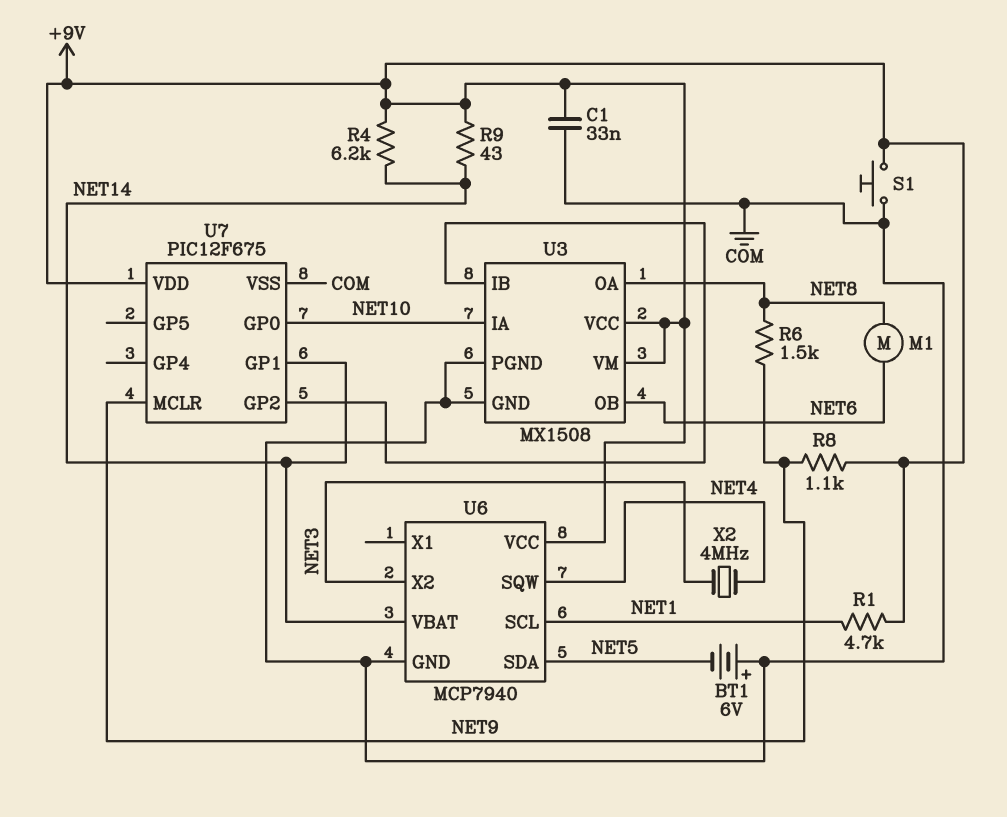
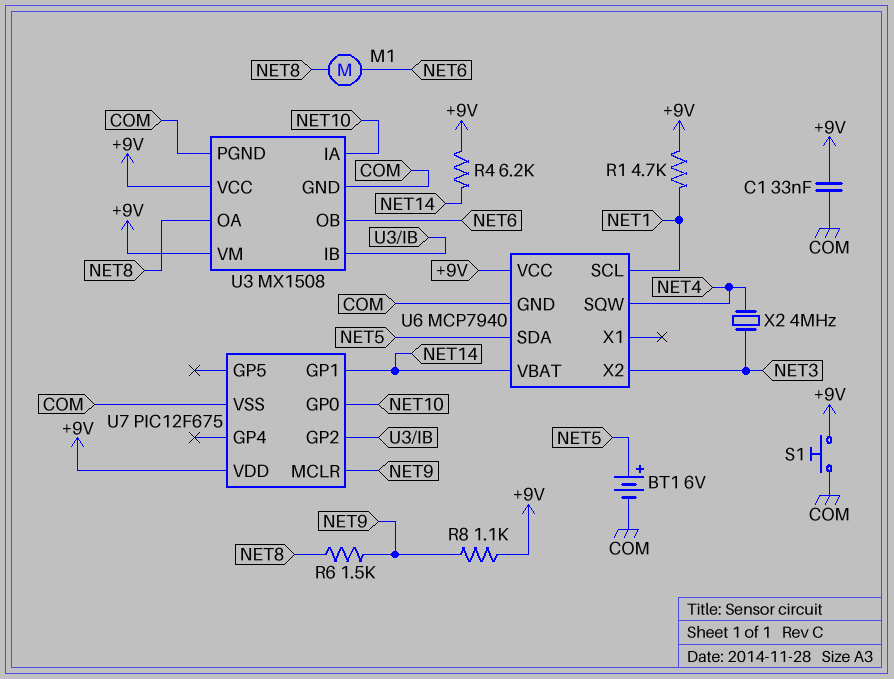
BT1: 6V (plus COM, minus NET5) -> 6V (plus NET5, minus COM)
R9: 43 (+9V, NET14) -> none

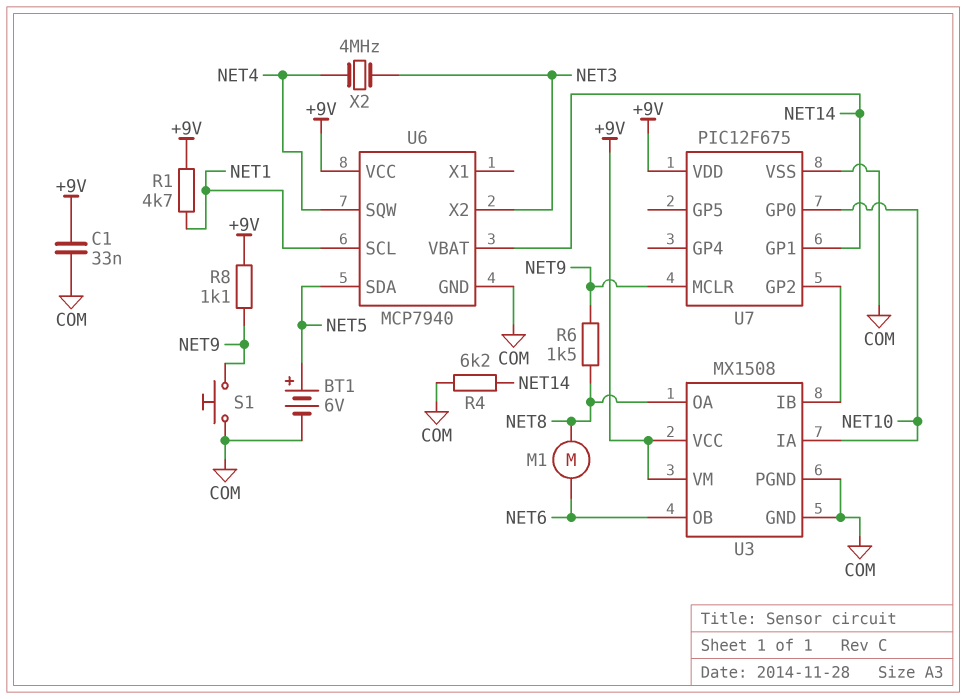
R4: 6.2k (+9V, NET14) -> 6.2k (COM, NET14)
S1: button (+9V, COM) -> button (COM, NET9)

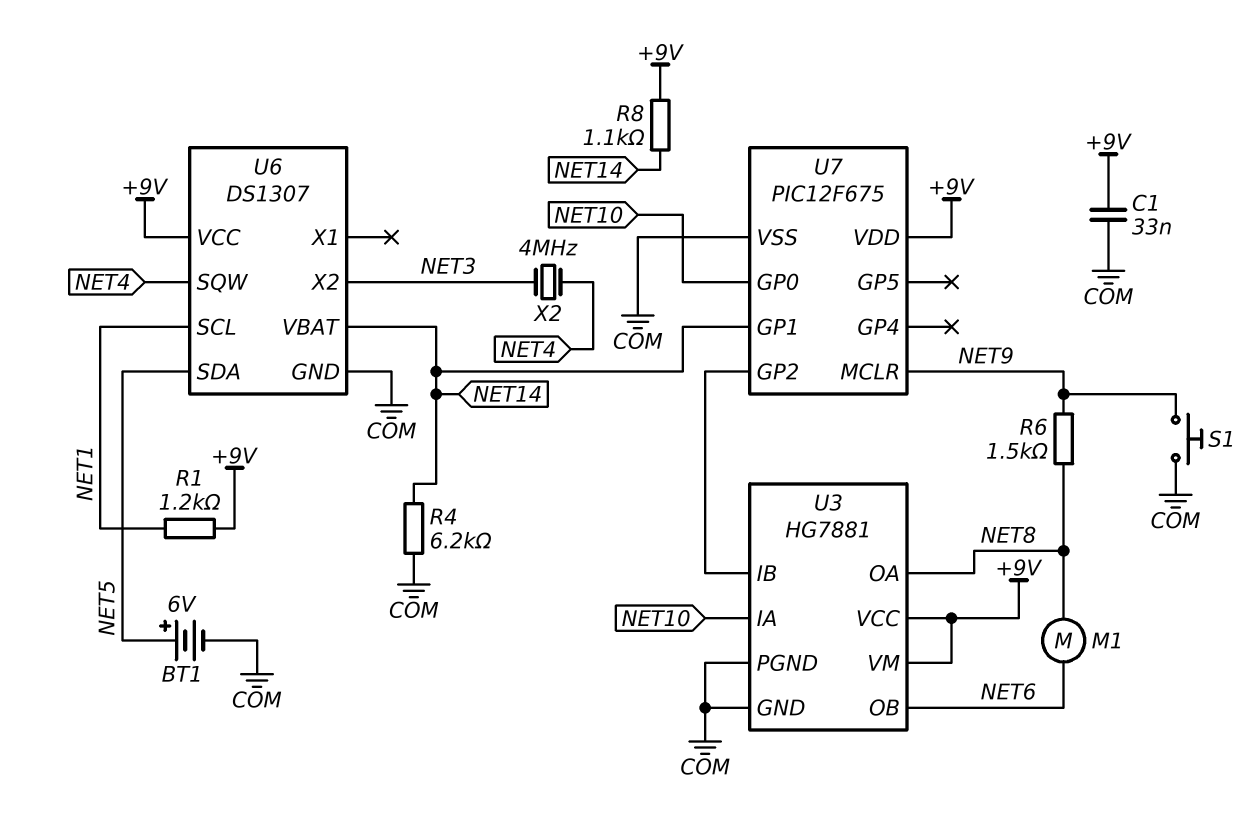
R1: 4.7k (+9V, NET1) -> 1.2k (+9V, NET1)
R8: 1.1k (+9V, NET9) -> 1.1k (+9V, NET14)
U3: MX1508 -> HG7881
U6: MCP7940 -> DS1307

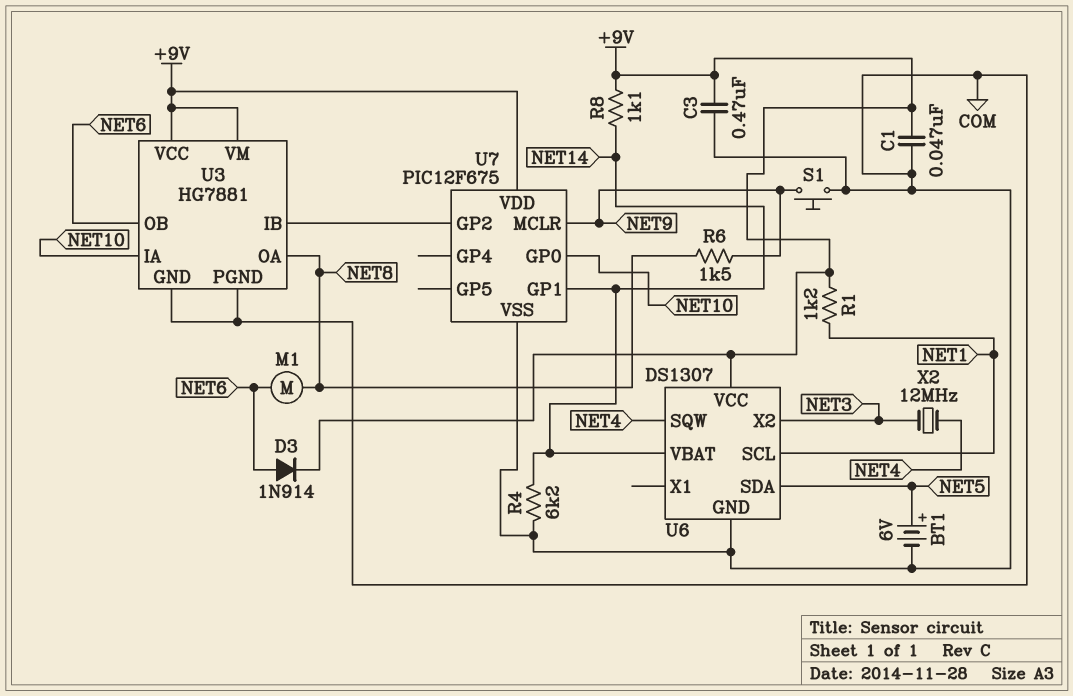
C1: 33nF (+9V, COM) -> 47nF (+9V, COM)
C3: none -> 470nF (+9V, COM)
D3: none -> diode 1N914 (A NET6, K +9V)
X2: 4MHz (NET3, NET4) -> 12MHz (NET3, NET4)

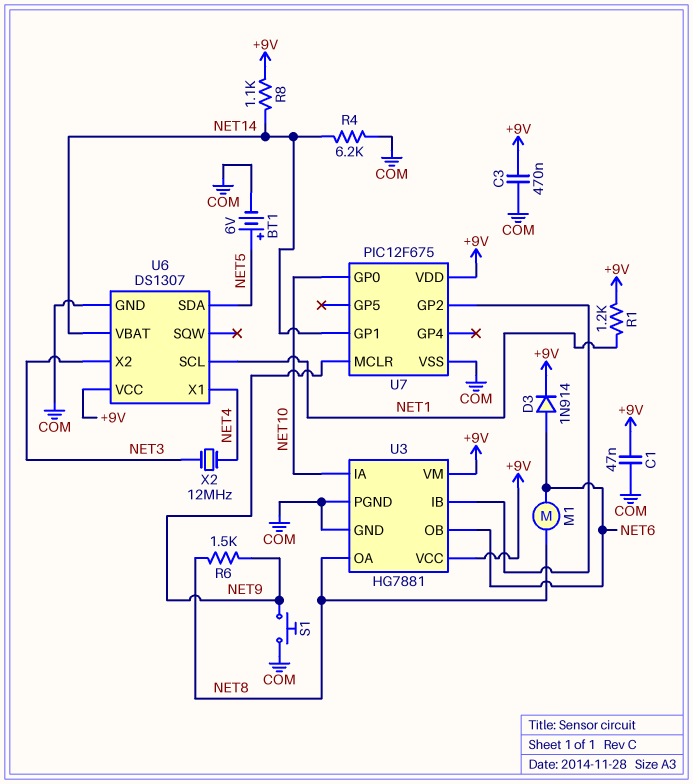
U6 pin SQW: NET4 -> none
U6 pin X1: none -> NET4

